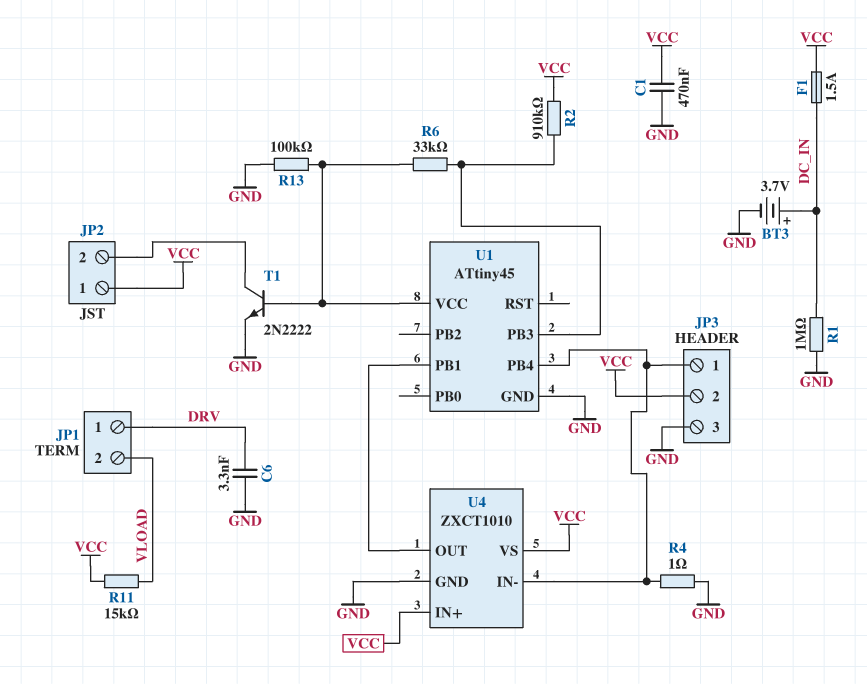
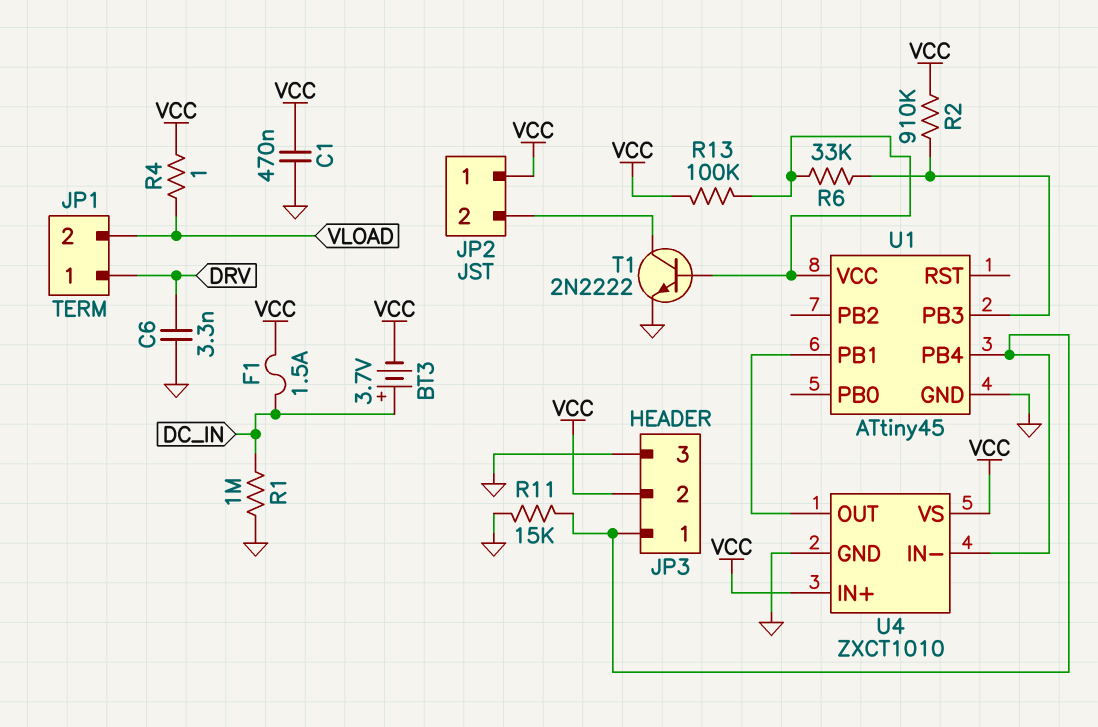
BT3: 3.7V (plus DC_IN, minus GND) -> 3.7V (plus DC_IN, minus VCC)
R4: 1 (GND, JP3/1) -> 1 (VCC, VLOAD)
R11: 15k (VCC, VLOAD) -> 15k (GND, JP3/1)
R13: 100k (GND, U1/VCC) -> 100k (U1/VCC, VCC)

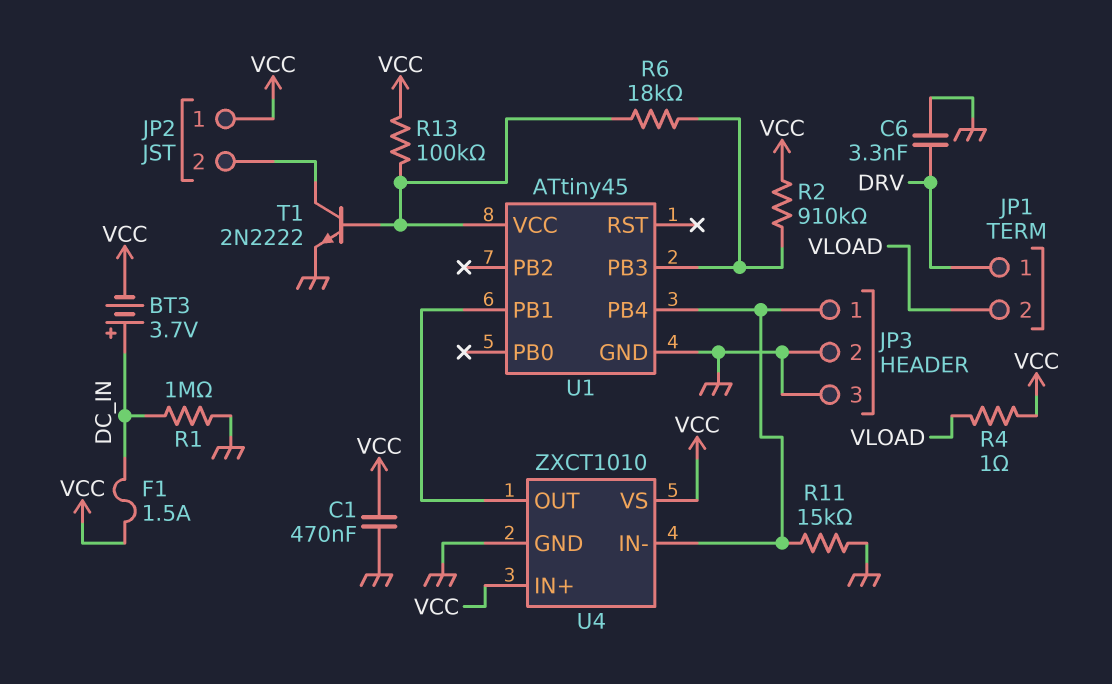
JP3 pin 2: VCC -> GND
R6: 33k (U1/PB3, U1/VCC) -> 18k (U1/PB3, U1/VCC)

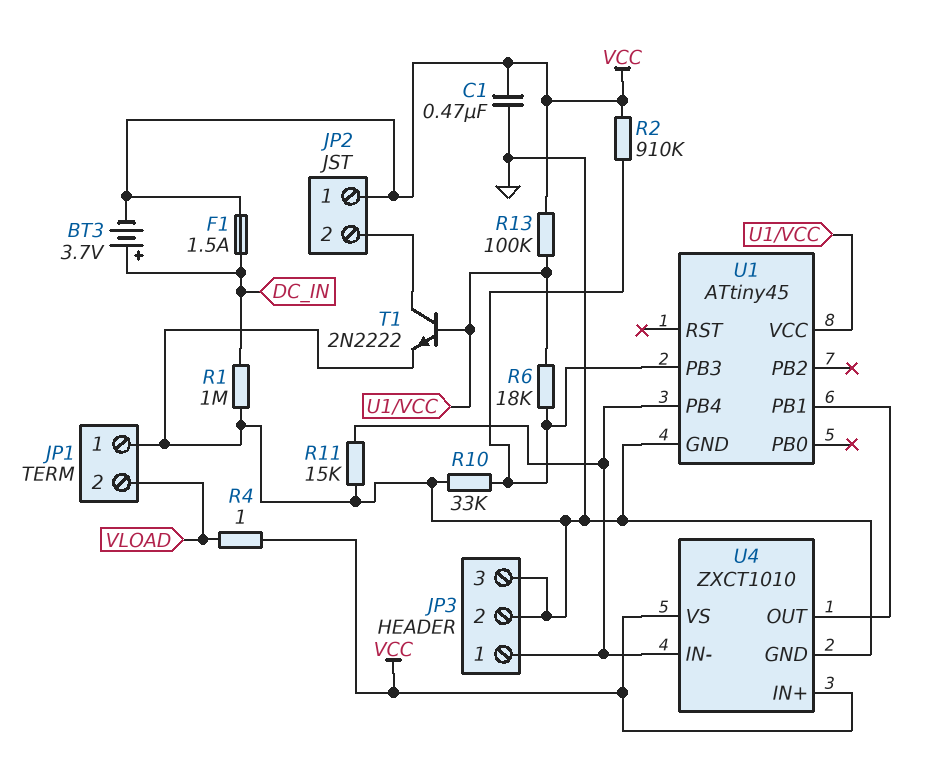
C6: 3.3nF (DRV, GND) -> none
JP1 pin 1: DRV -> GND
R10: none -> 33k (GND, U1/PB3)

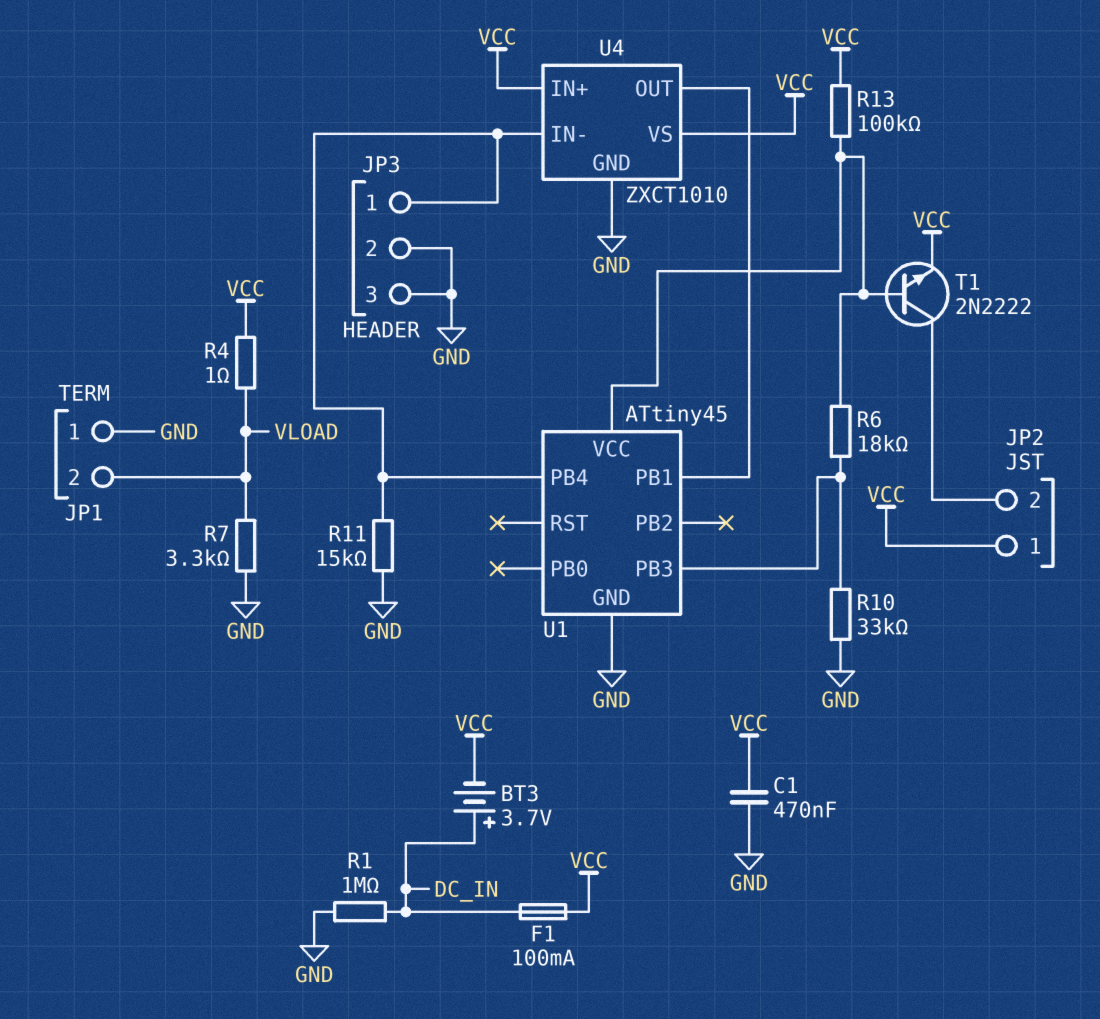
F1: 1.5A (DC_IN, VCC) -> 100mA (DC_IN, VCC)
R2: 910k (U1/PB3, VCC) -> none
R7: none -> 3.3k (GND, VLOAD)
T1: NPN 2N2222 (B U1/VCC, C JP2/2, E GND) -> NPN 2N2222 (B U1/VCC, C JP2/2, E VCC)

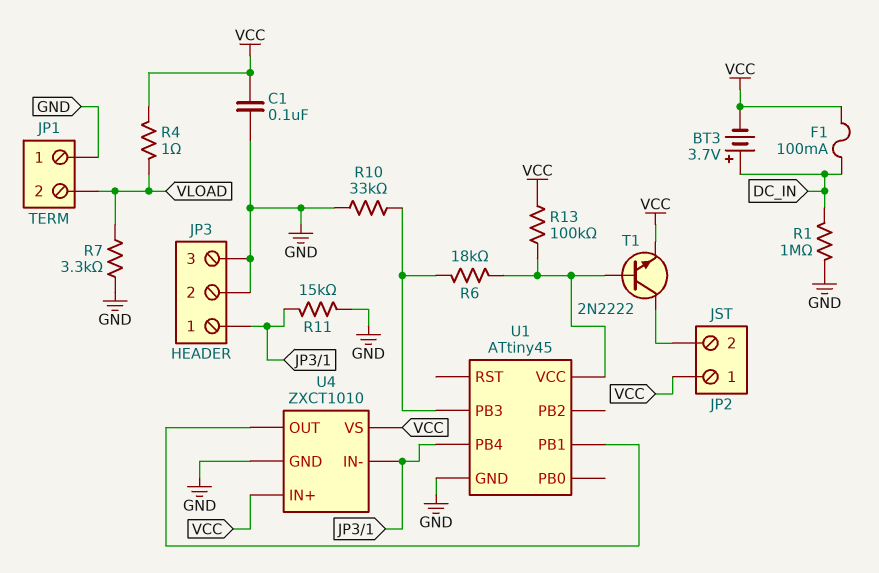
C1: 470nF (GND, VCC) -> 100nF (GND, VCC)

